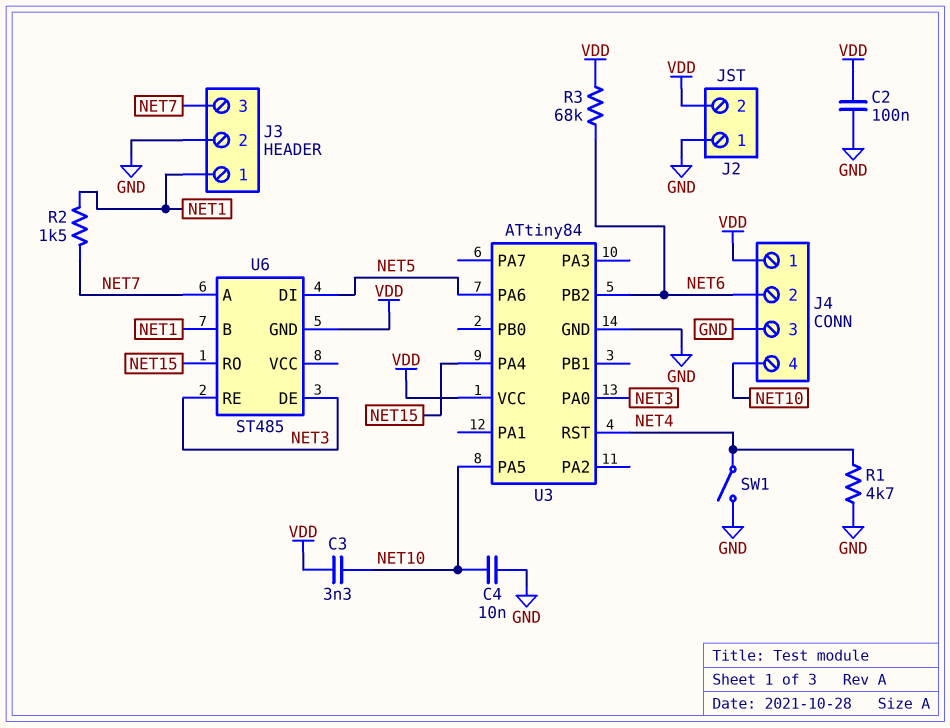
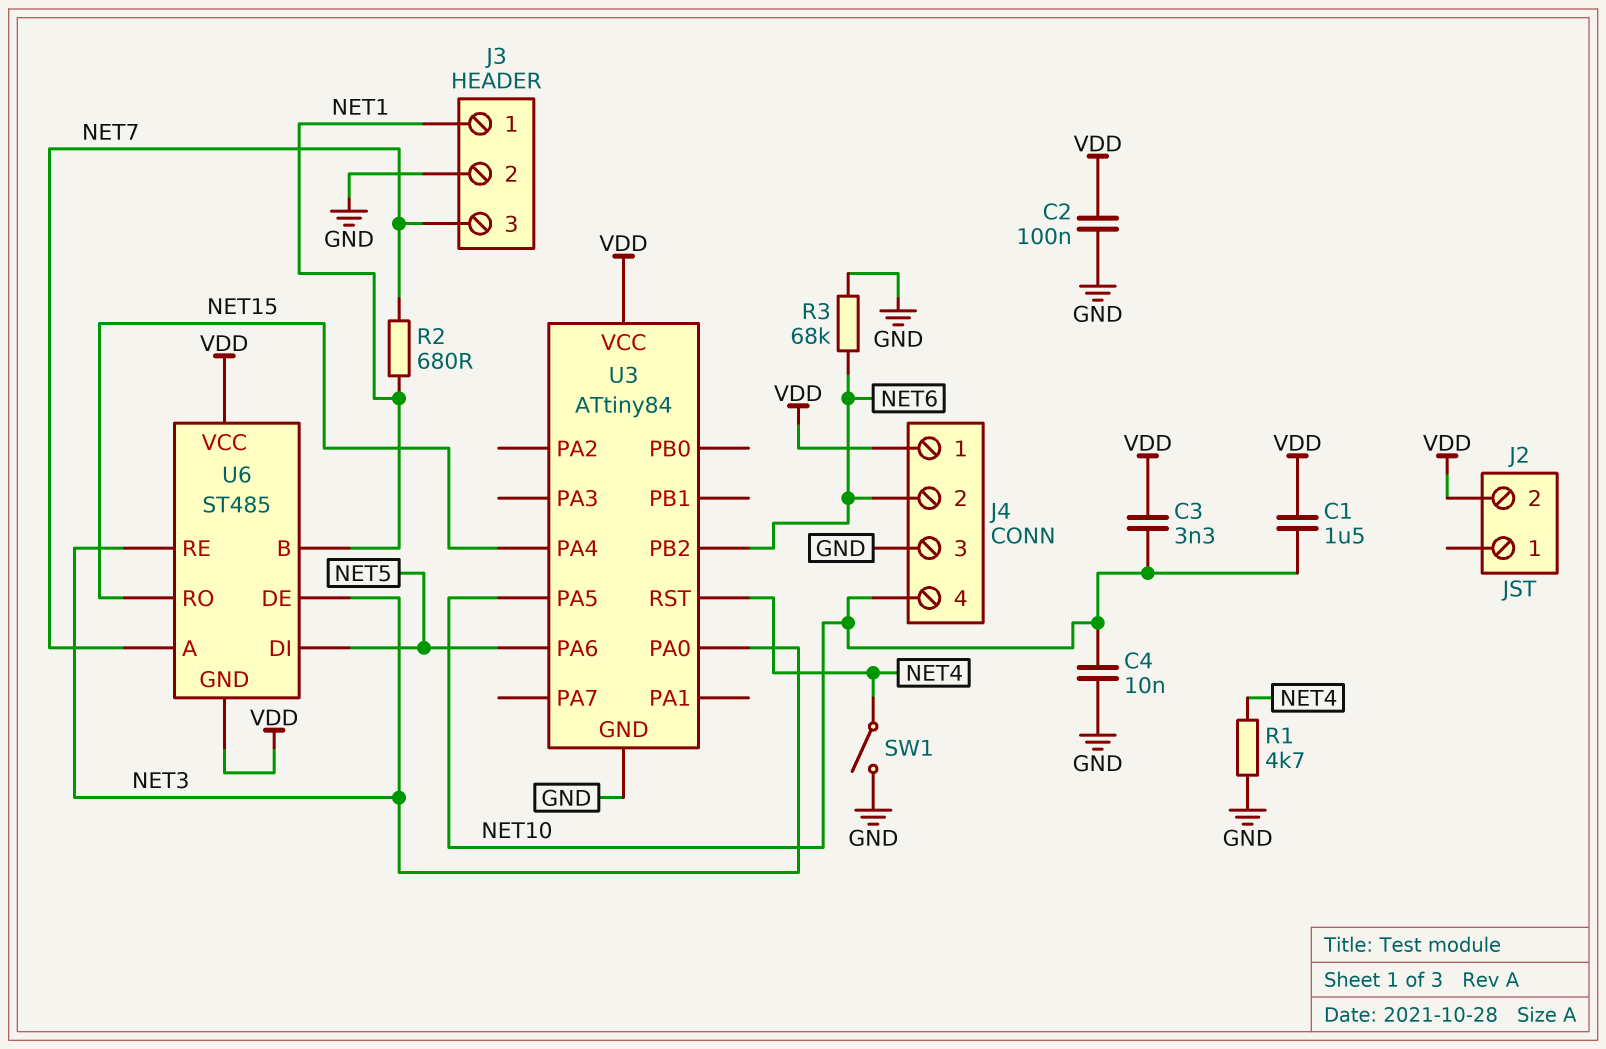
C1: none -> 1.5uF (NET10, VDD)
J2 pin 1: GND -> none
R2: 1.5k (NET1, NET7) -> 680 (NET1, NET7)
R3: 68k (NET6, VDD) -> 68k (GND, NET6)
U6 pin VCC: none -> VDD

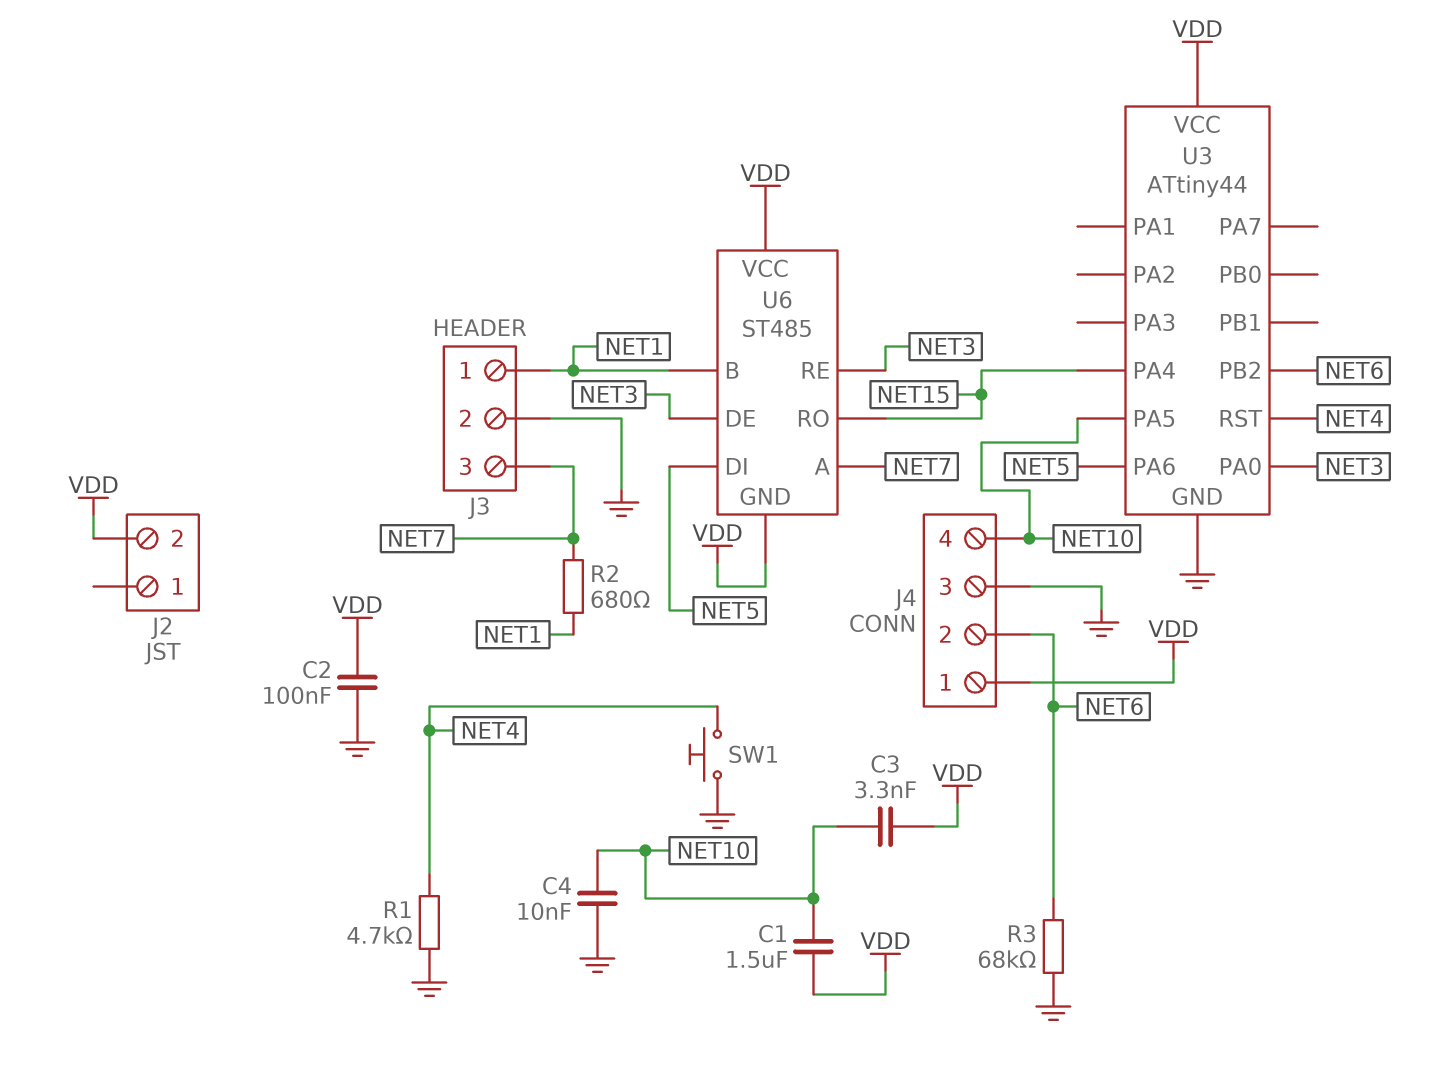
SW1: switch (GND, NET4) -> button (GND, NET4)
U3: ATtiny84 -> ATtiny44

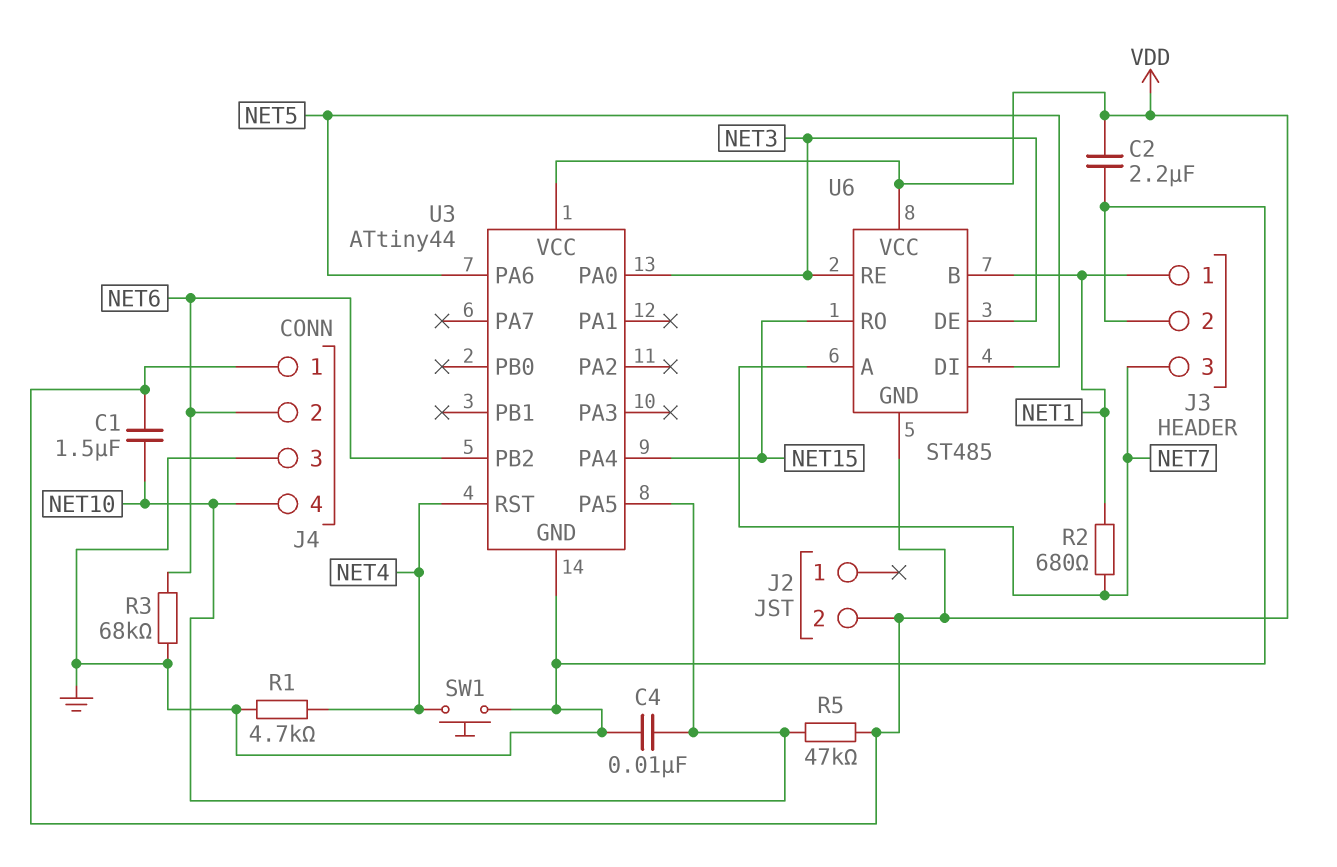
C2: 100nF (GND, VDD) -> 2.2uF (GND, VDD)
C3: 3.3nF (NET10, VDD) -> none
R5: none -> 47k (NET10, VDD)

